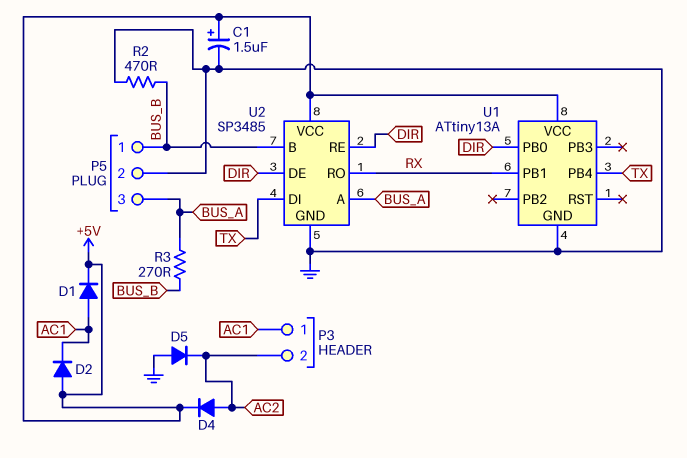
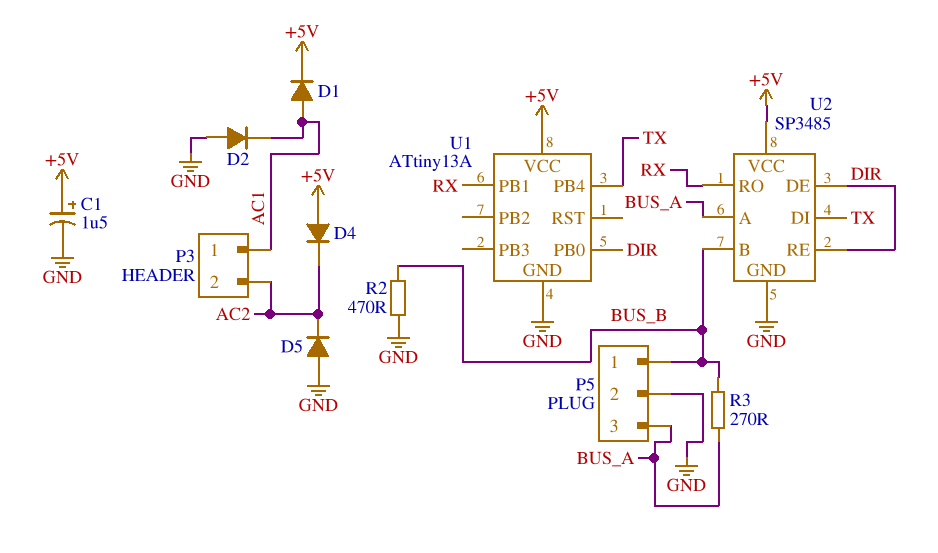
D2: diode (A +5V, K AC1) -> diode (A GND, K AC1)
D4: diode (A AC2, K +5V) -> diode (A +5V, K AC2)

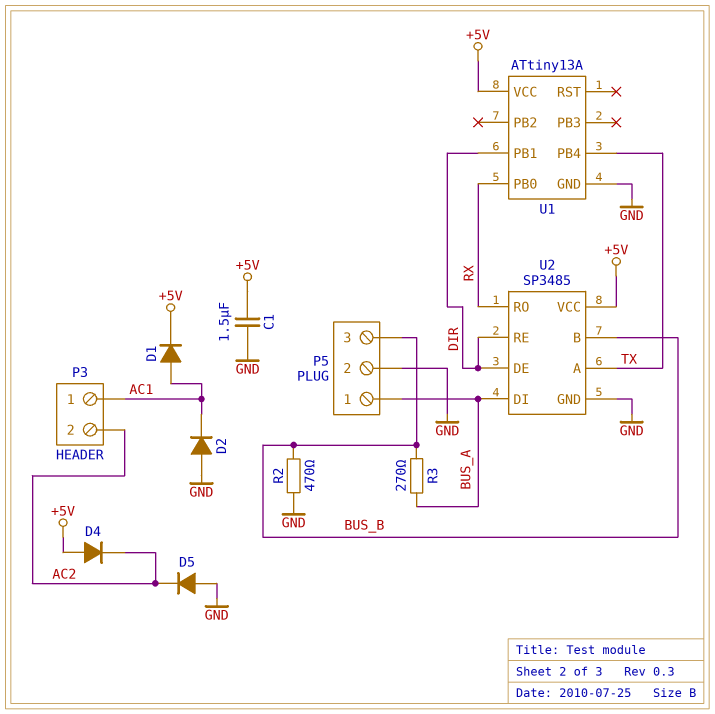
C1: 1.5uF (plus +5V, minus GND) -> 1.5uF (+5V, GND)
P5 pin 1: BUS_B -> BUS_A
P5 pin 3: BUS_A -> BUS_B
U1 pin PB0: DIR -> RX
U1 pin PB1: RX -> DIR
U2 pin A: BUS_A -> TX
U2 pin DI: TX -> BUS_A

